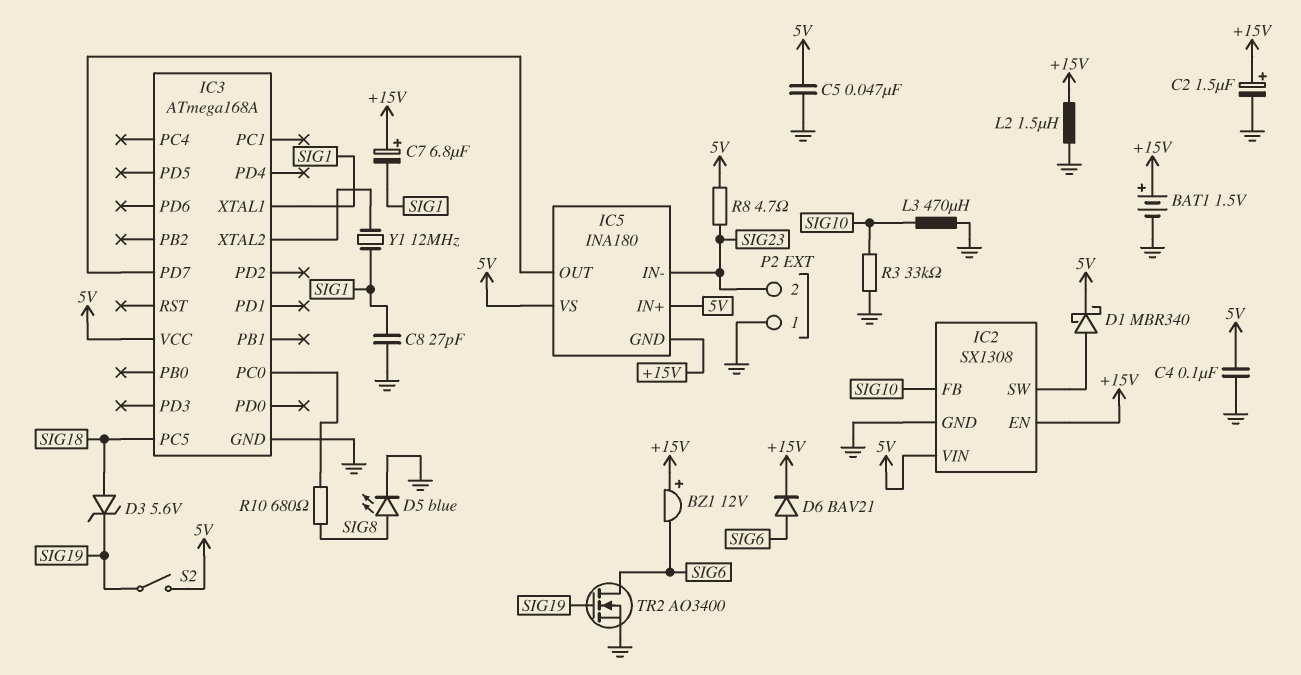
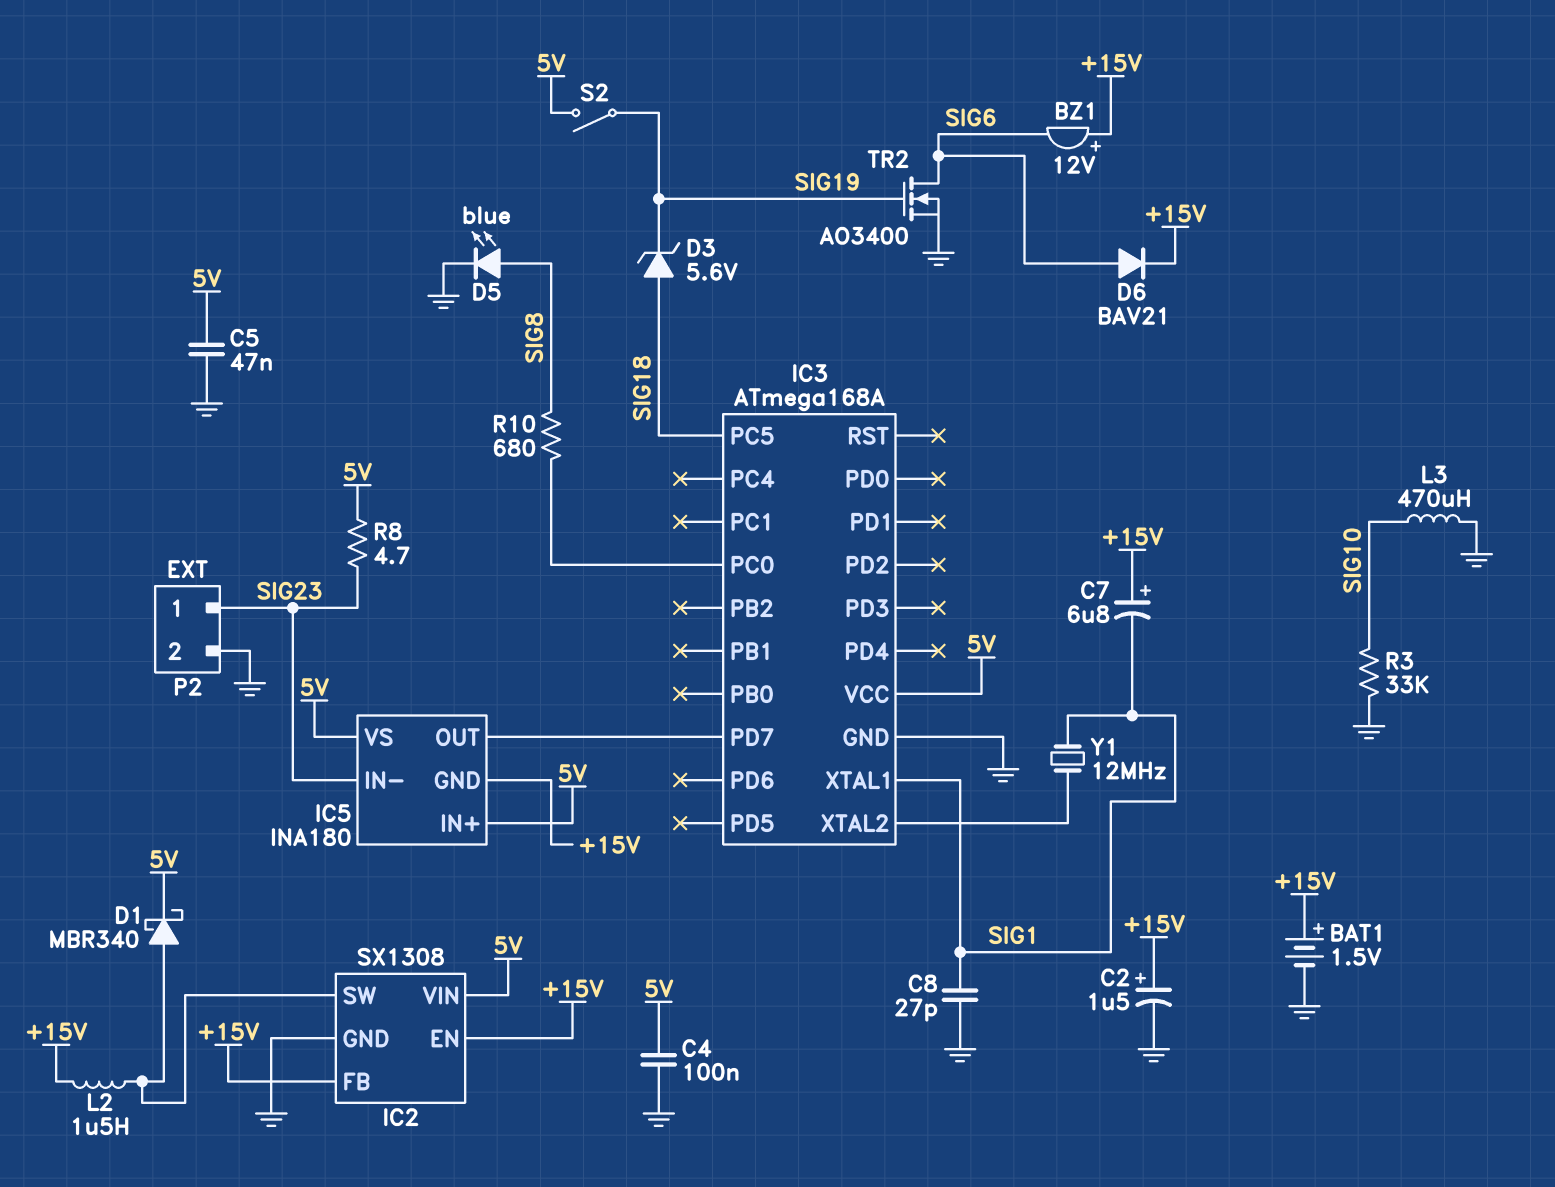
IC2 pin FB: SIG10 -> +15V
L2: 1.5uH (+15V, GND) -> 1.5uH (+15V, IC2/SW)
P2 pin 1: GND -> SIG23
P2 pin 2: SIG23 -> GND

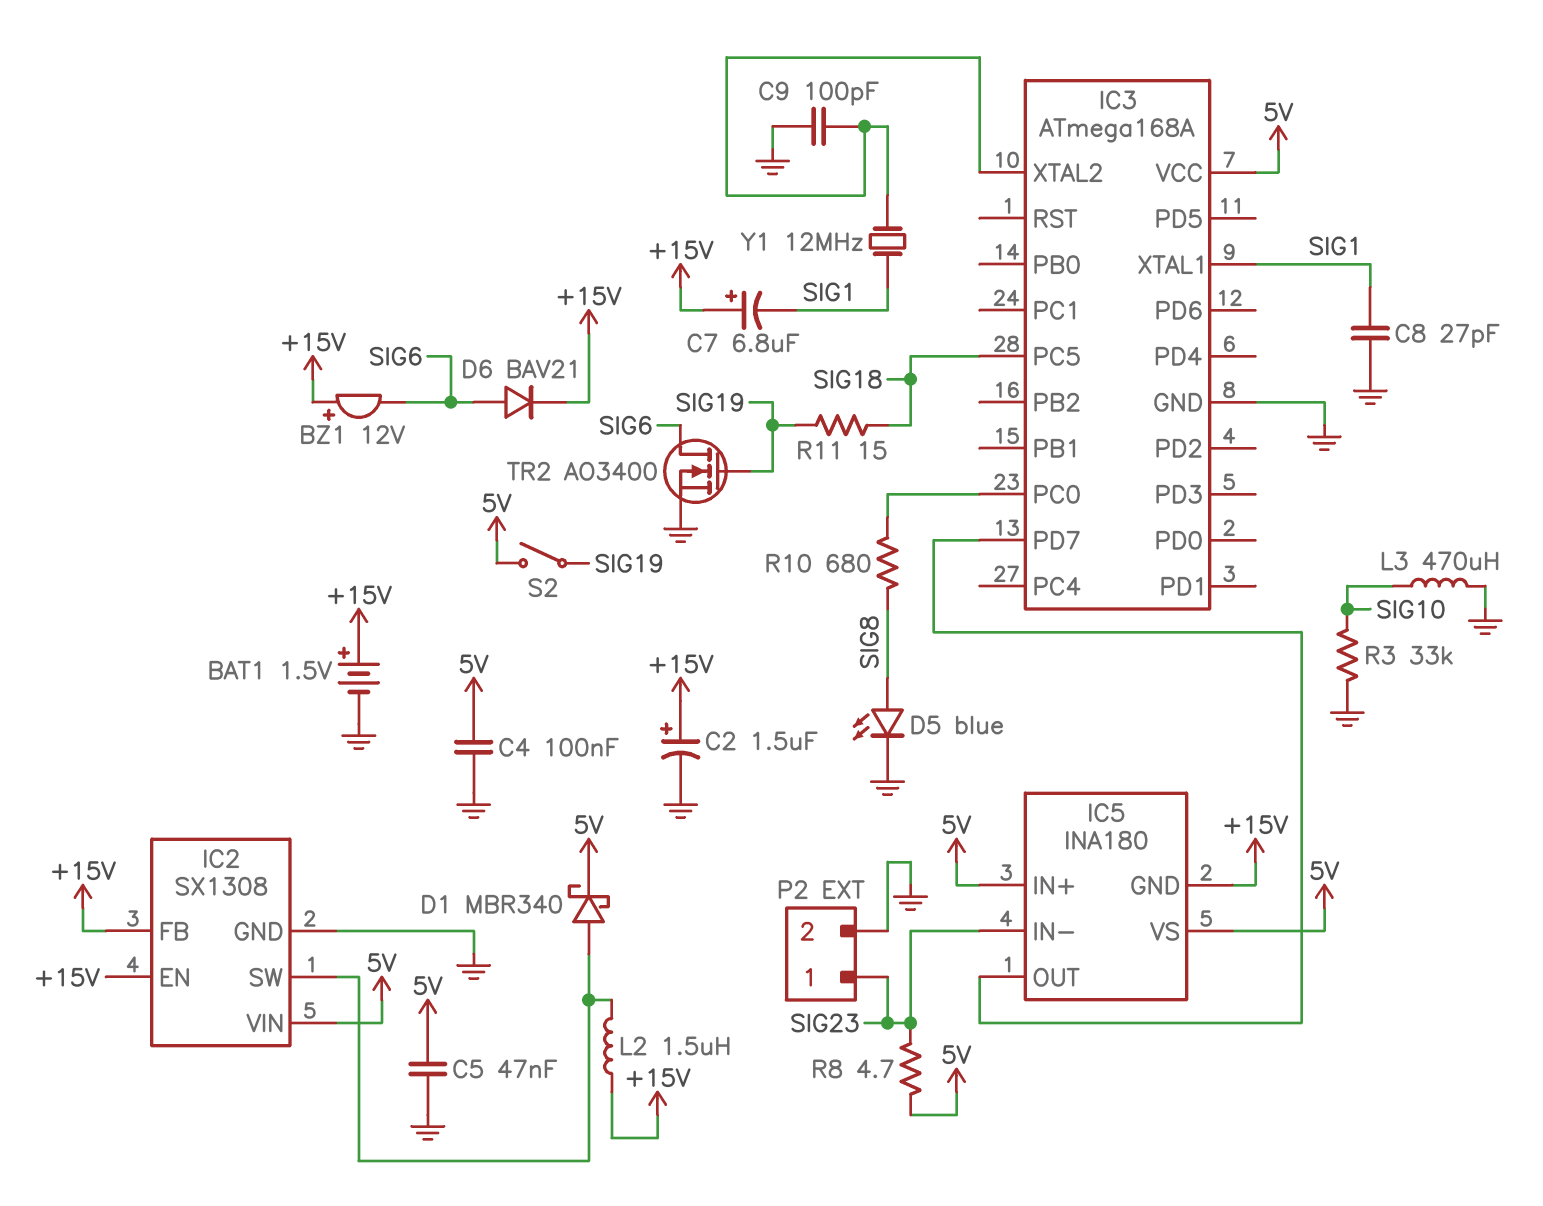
C9: none -> 100pF (GND, IC3/XTAL2)
D3: zener 5.6V (A SIG18, K SIG19) -> none
R11: none -> 15 (SIG18, SIG19)

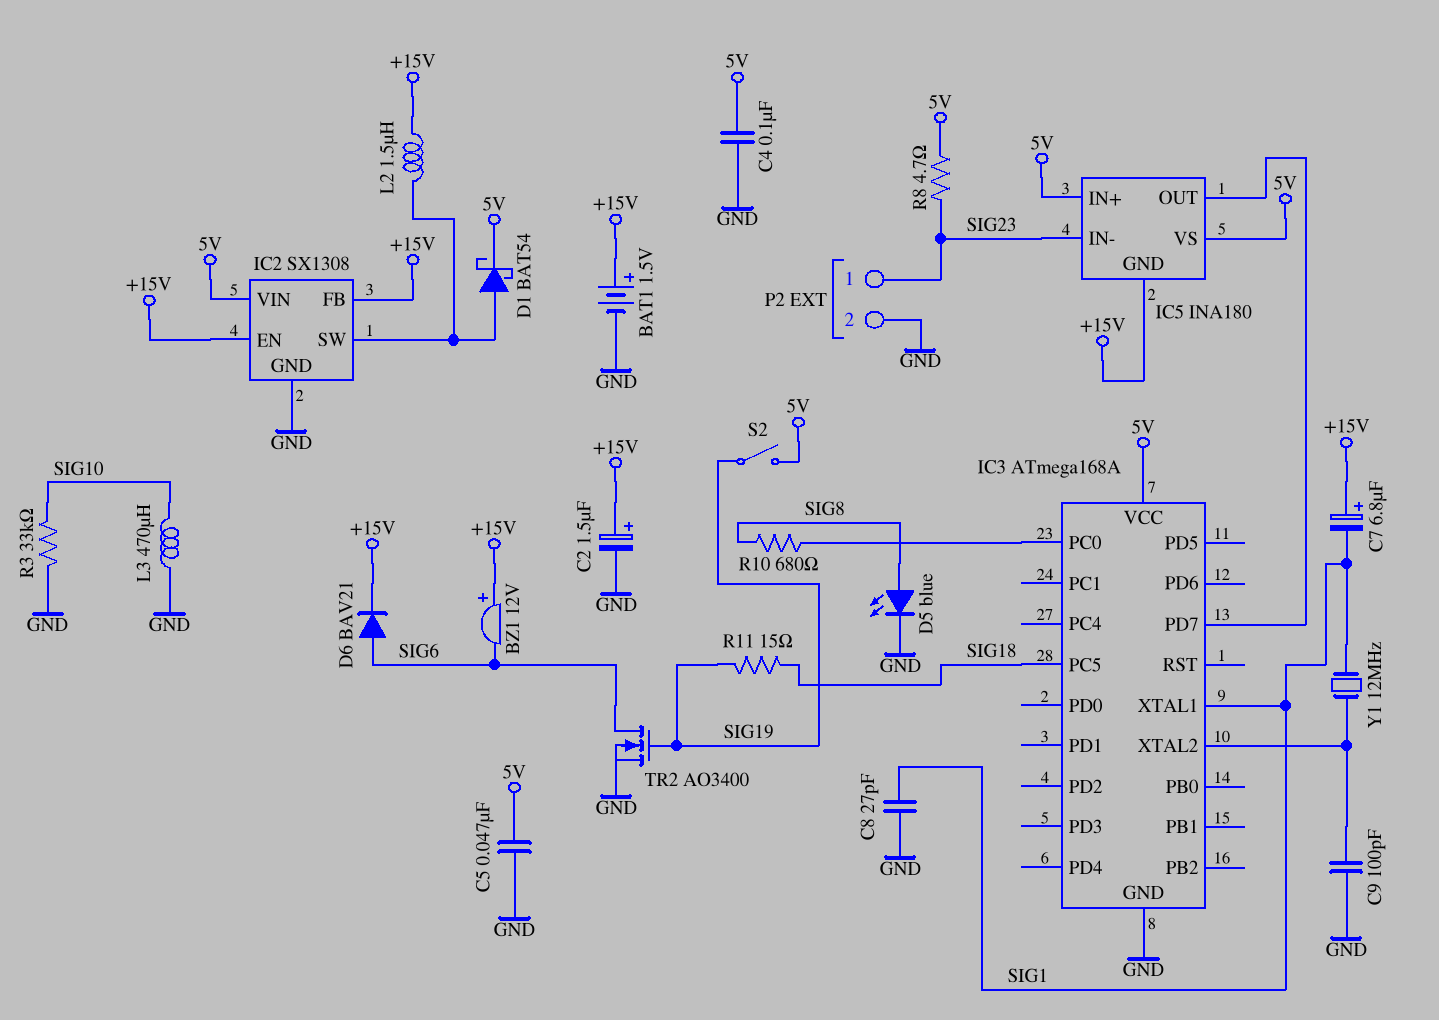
D1: schottky MBR340 (A IC2/SW, K 5V) -> schottky BAT54 (A IC2/SW, K 5V)

